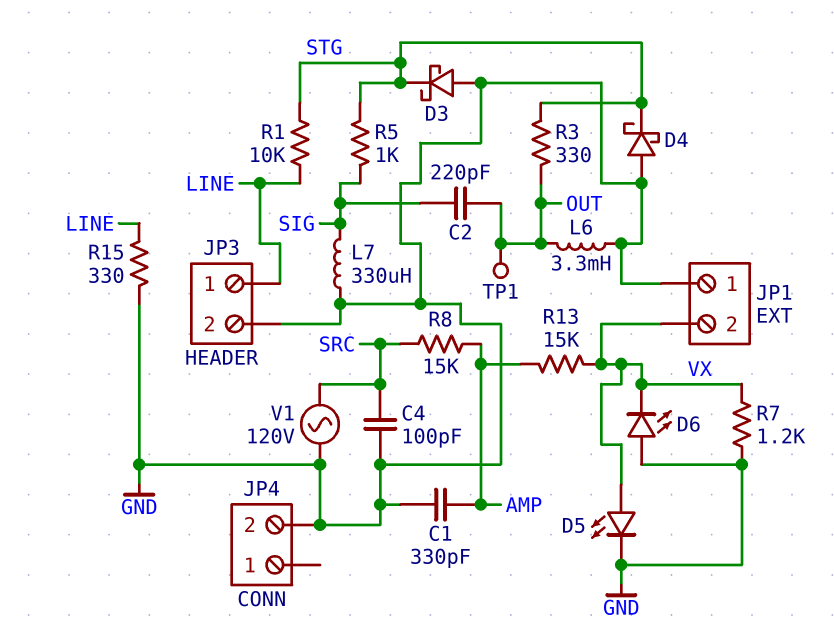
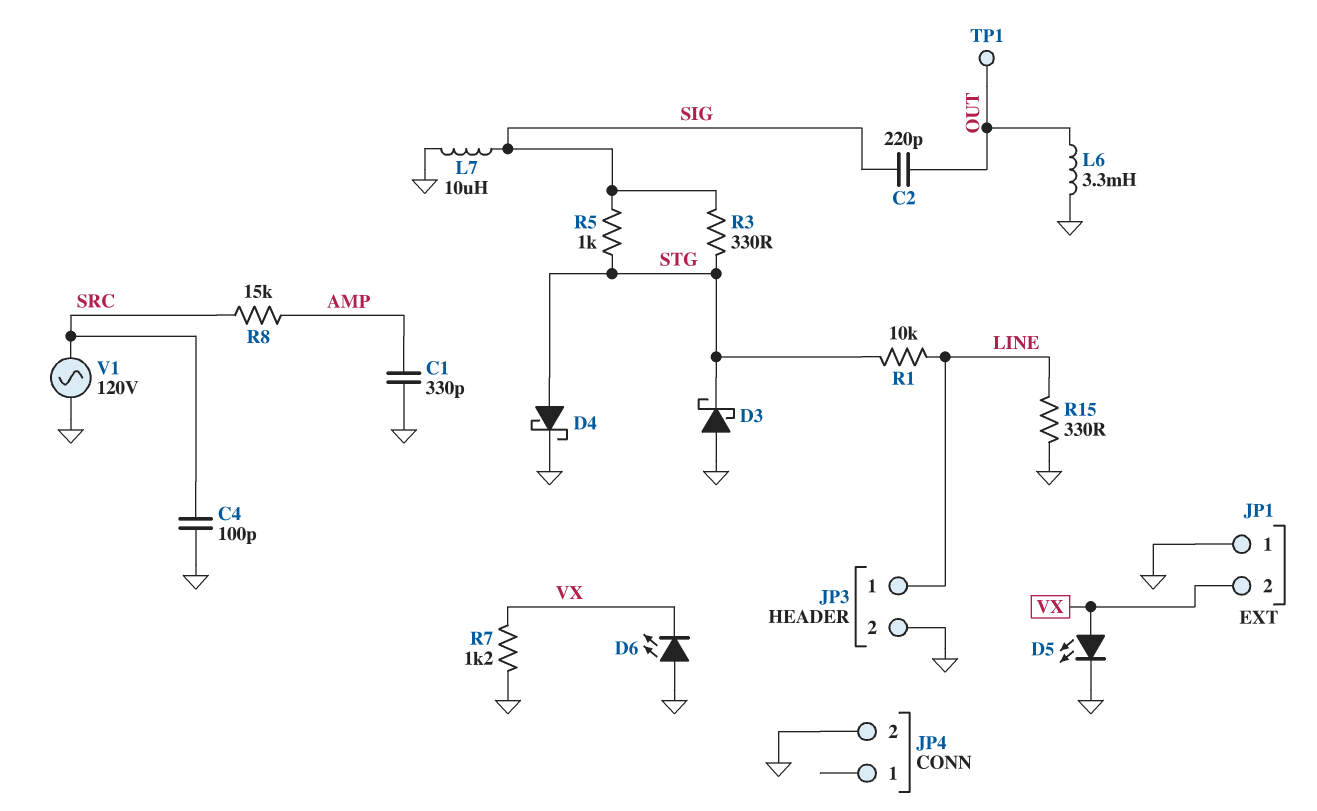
D4: schottky (A GND, K STG) -> schottky (A STG, K GND)
L7: 330uH (GND, SIG) -> 10uH (GND, SIG)
R3: 330 (OUT, STG) -> 330 (SIG, STG)
R13: 15k (AMP, VX) -> none

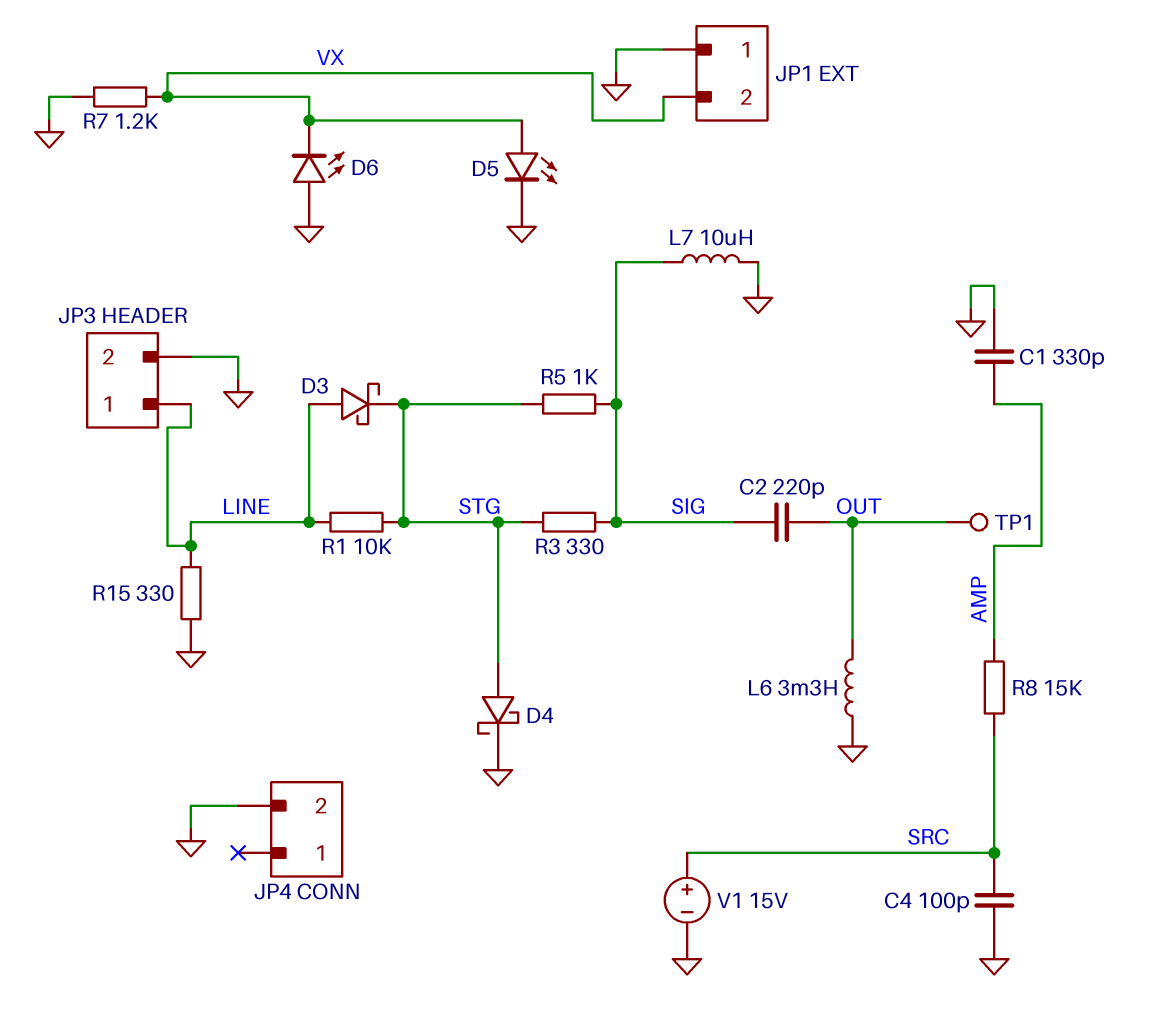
D3: schottky (A GND, K STG) -> schottky (A LINE, K STG)
V1: AC 120V (GND, SRC) -> 15V (plus SRC, minus GND)

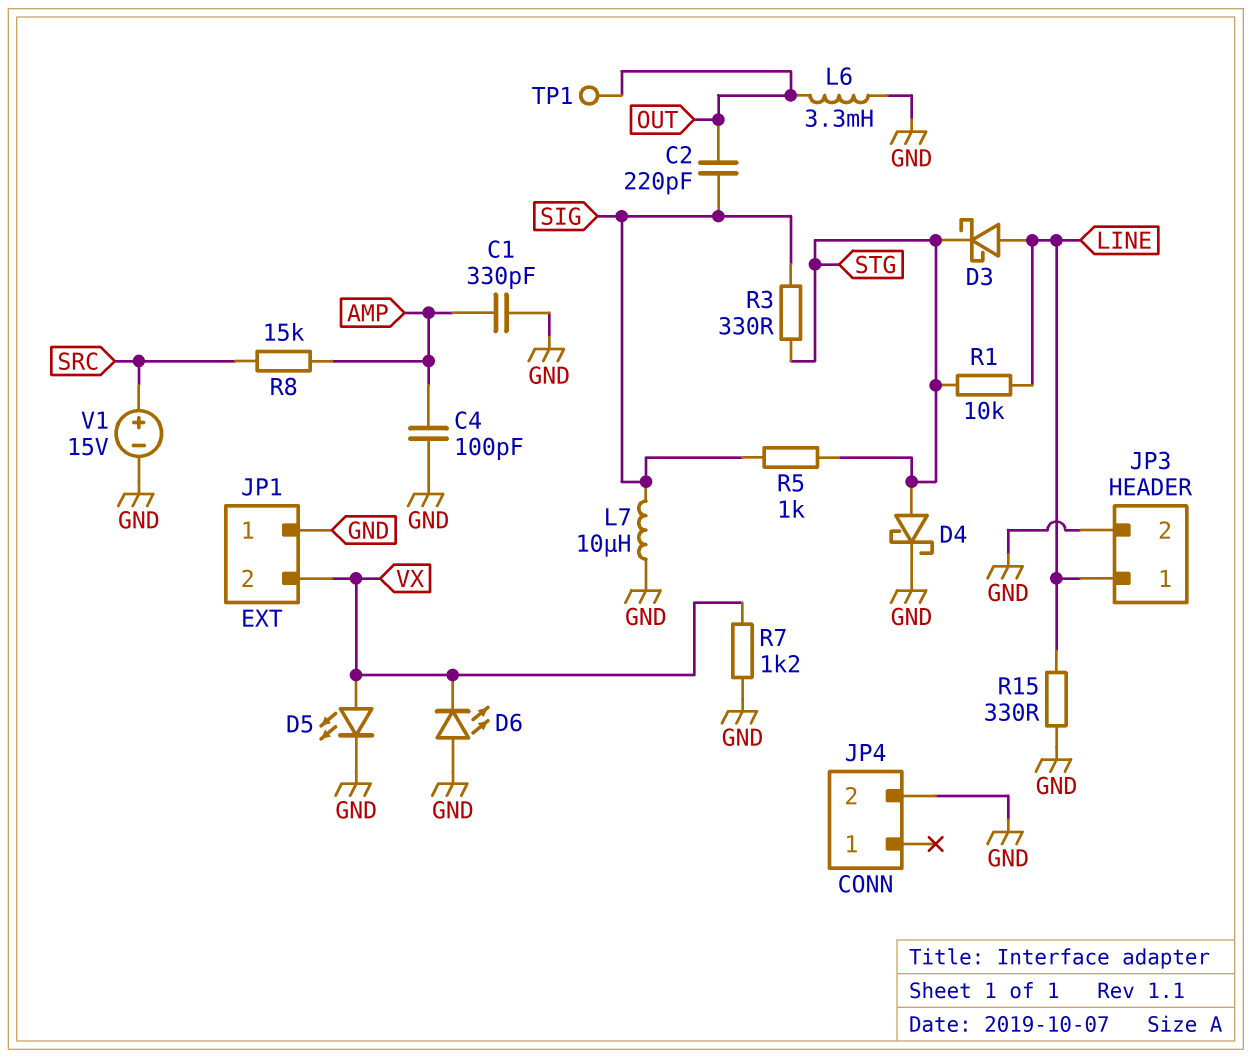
C4: 100pF (GND, SRC) -> 100pF (AMP, GND)

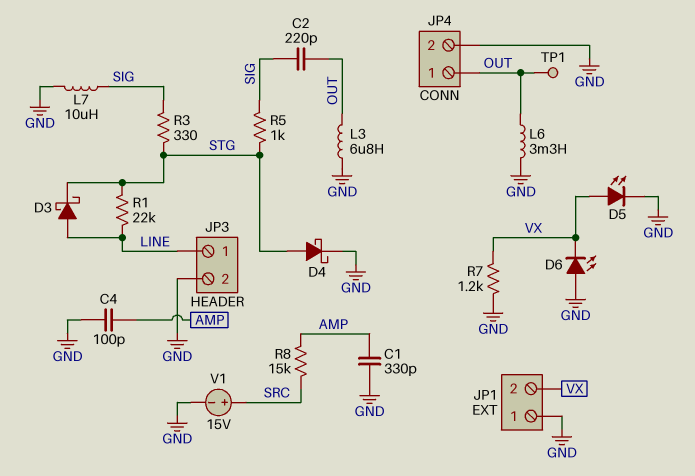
JP4 pin 1: none -> OUT
L3: none -> 6.8uH (GND, OUT)
R1: 10k (LINE, STG) -> 22k (LINE, STG)
R15: 330 (GND, LINE) -> none

